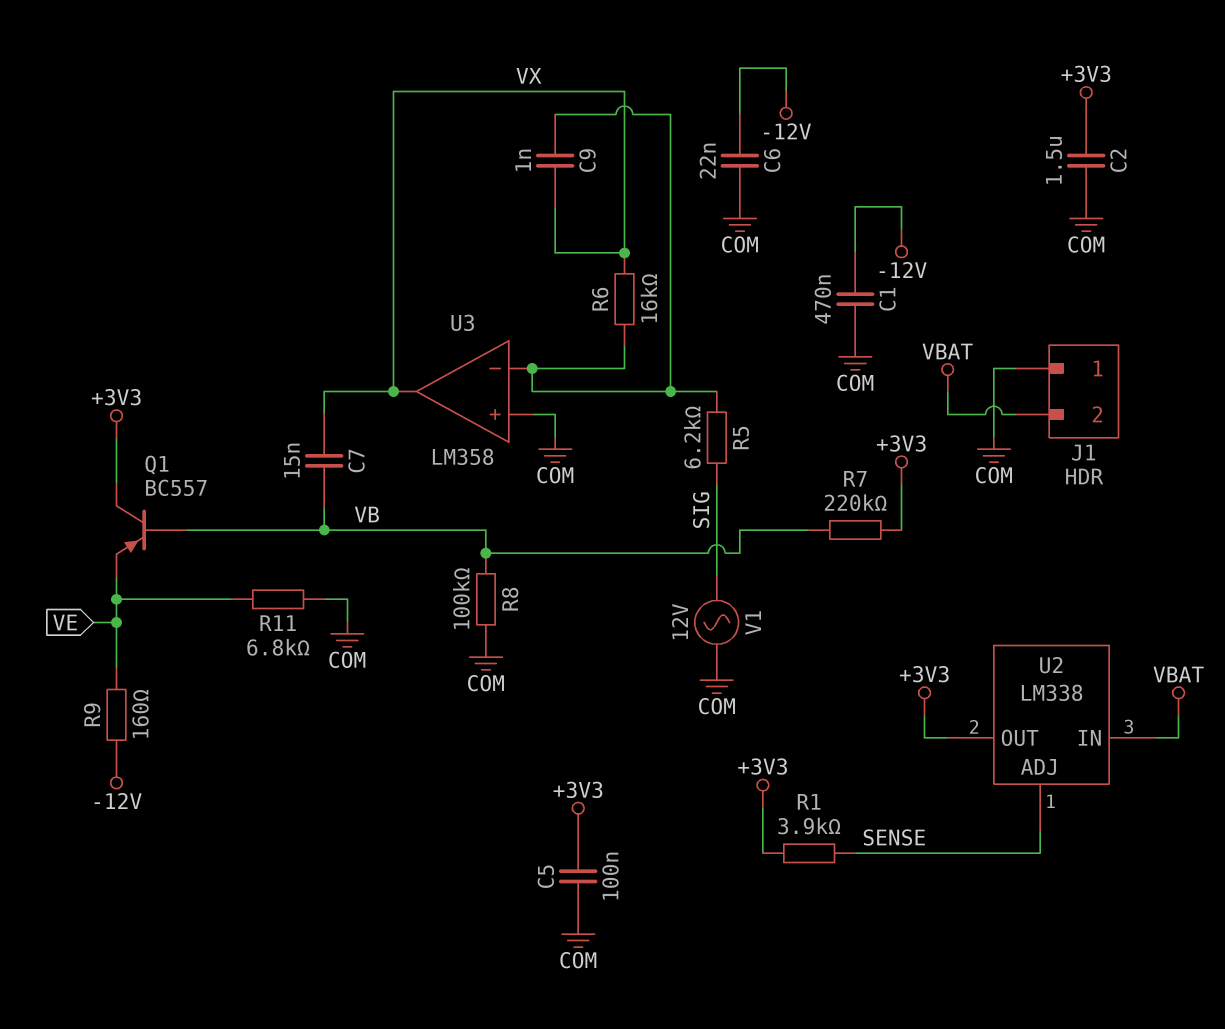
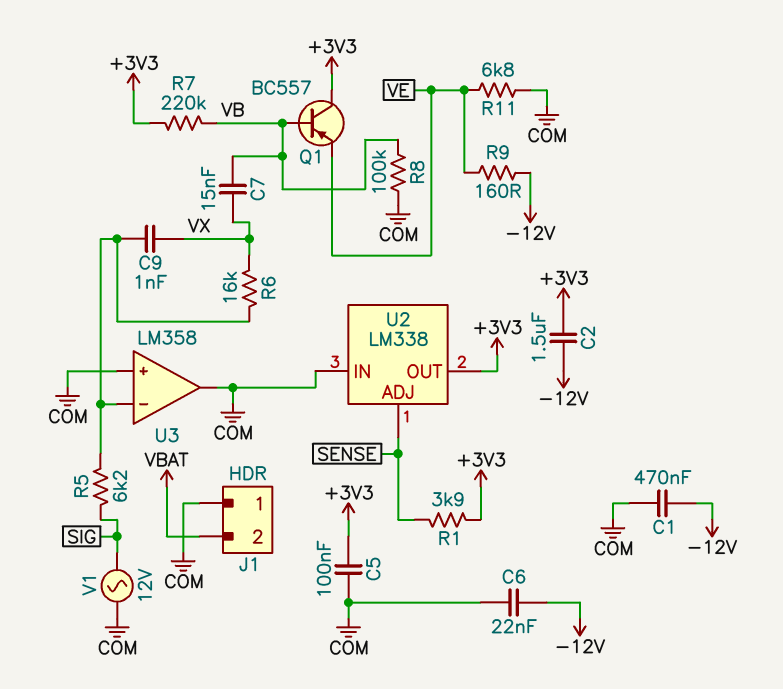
C2: 1.5uF (+3V3, COM) -> 1.5uF (+3V3, -12V)
U2 pin IN: VBAT -> COM
U3 pin out: VX -> COM

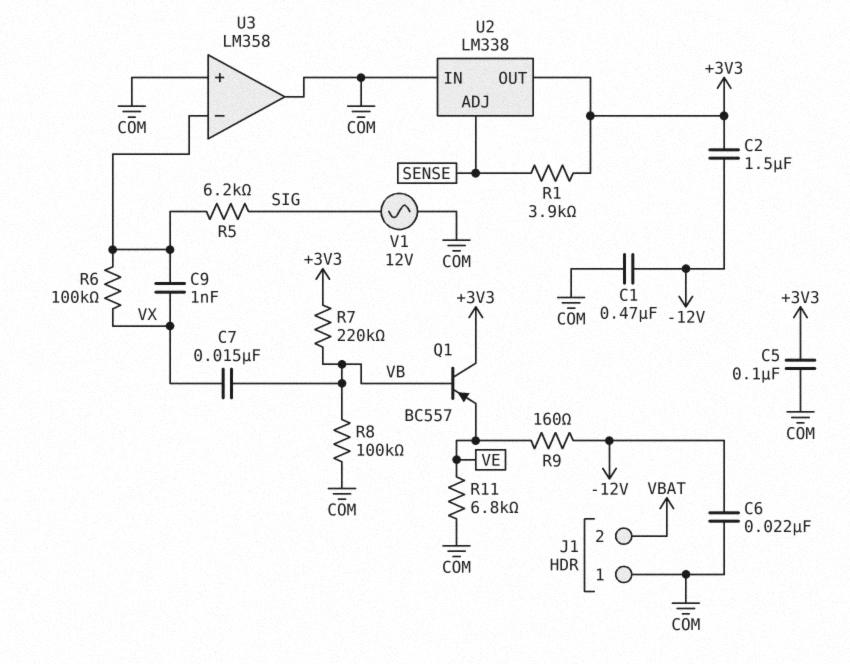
R6: 16k (U3/in-, VX) -> 100k (U3/in-, VX)

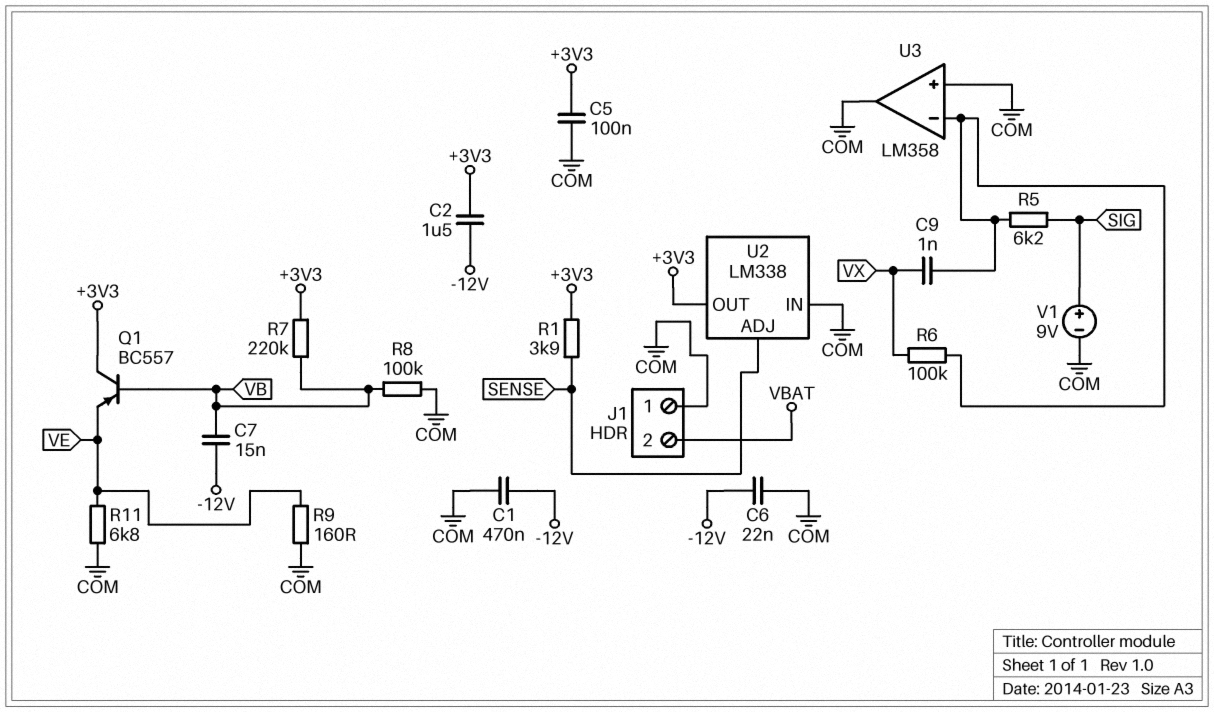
C7: 15nF (VB, VX) -> 15nF (-12V, VB)
R9: 160 (-12V, VE) -> 160 (COM, VE)
V1: AC 12V (COM, SIG) -> 9V (plus SIG, minus COM)

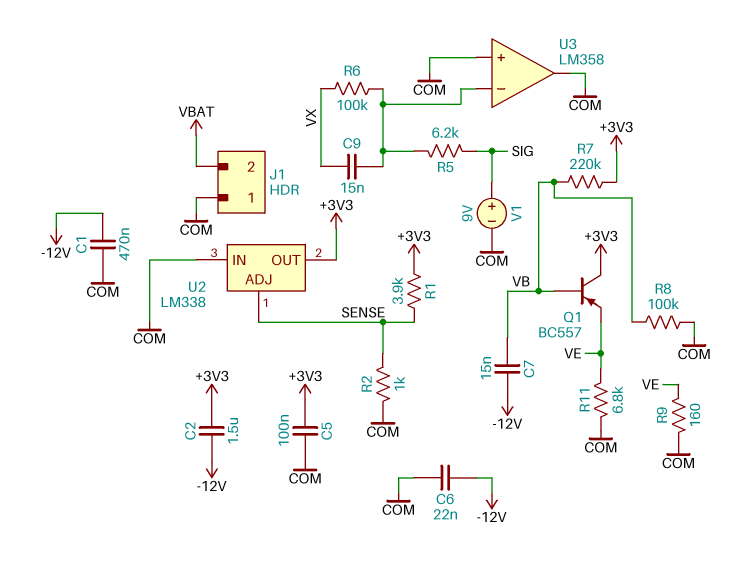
C9: 1nF (U3/in-, VX) -> 15nF (U3/in-, VX)
R2: none -> 1k (COM, SENSE)

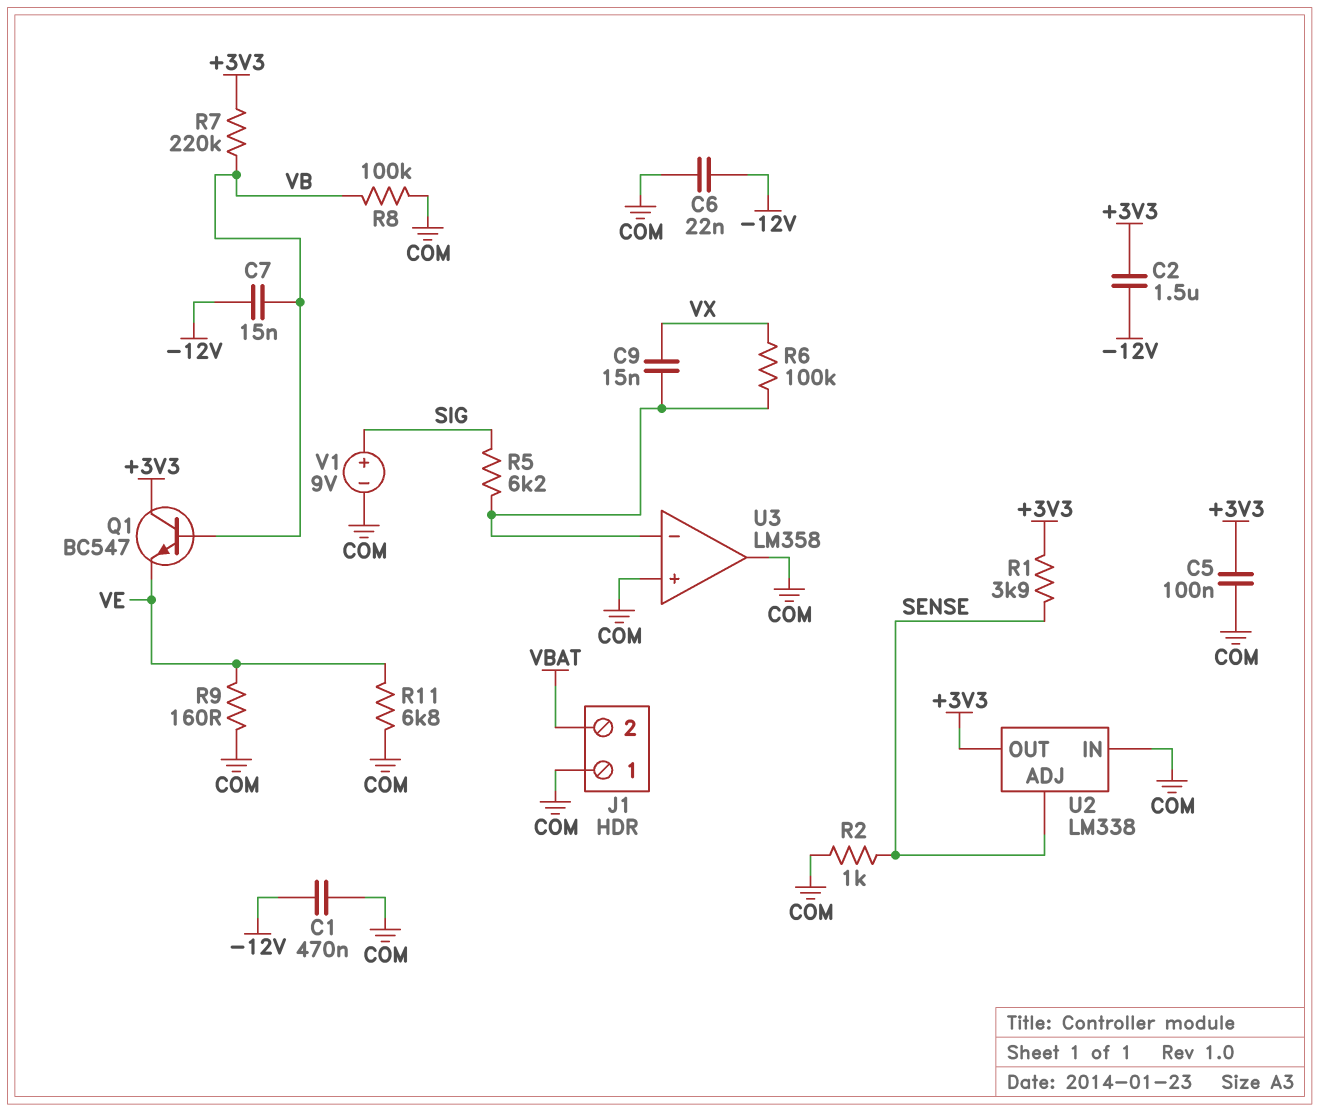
Q1: PNP BC557 (B VB, C +3V3, E VE) -> NPN BC547 (B VB, C +3V3, E VE)

